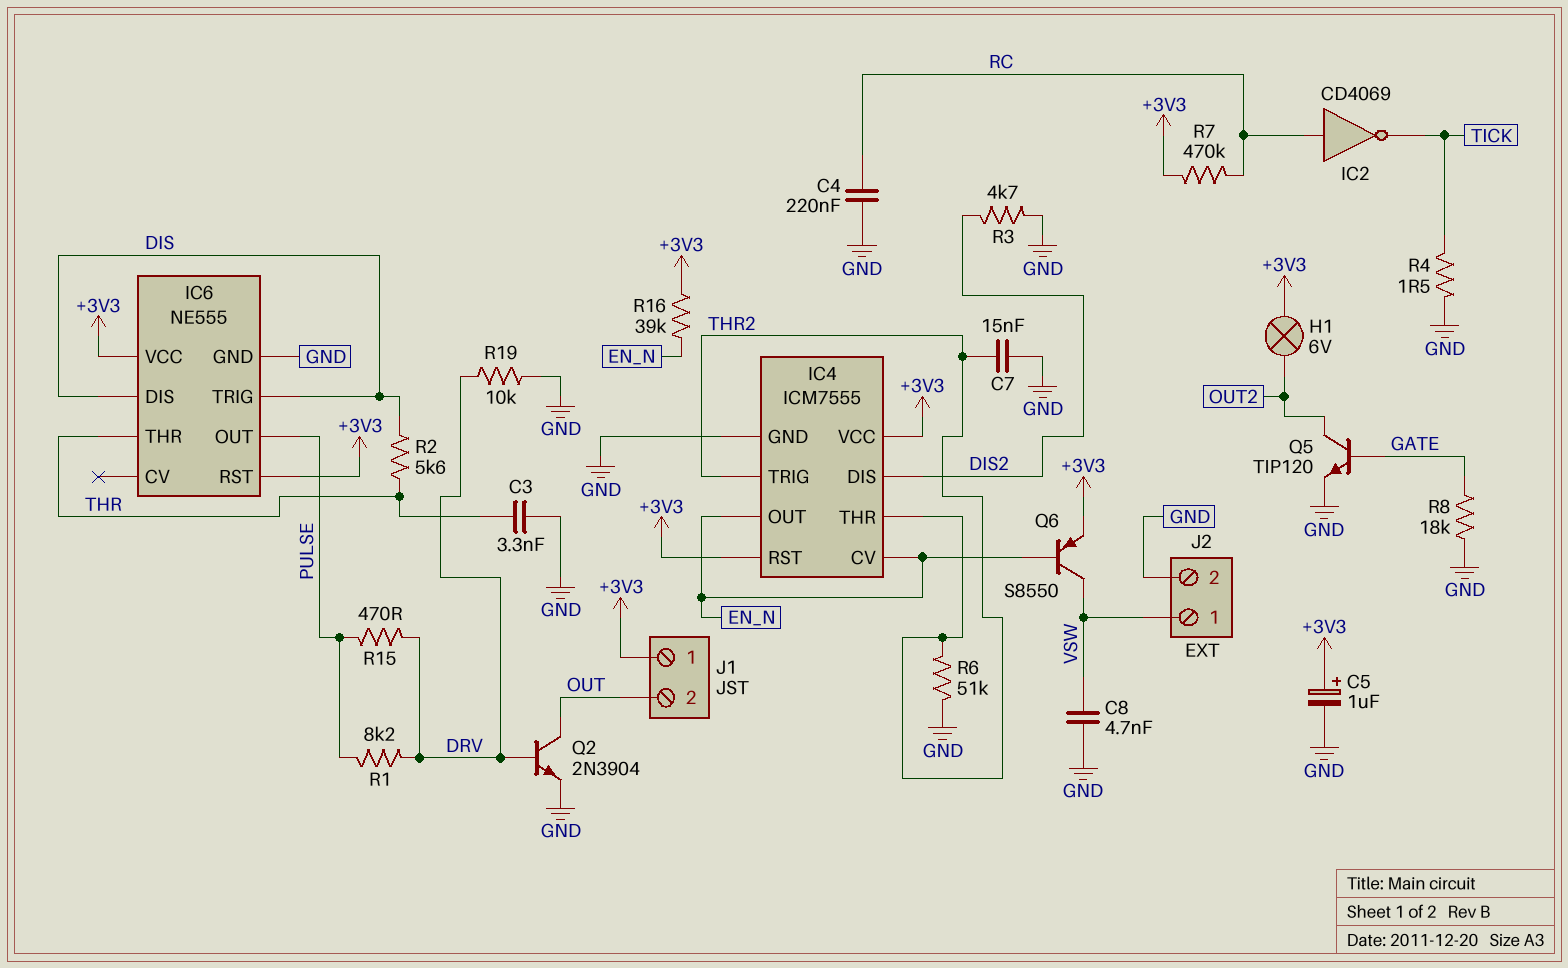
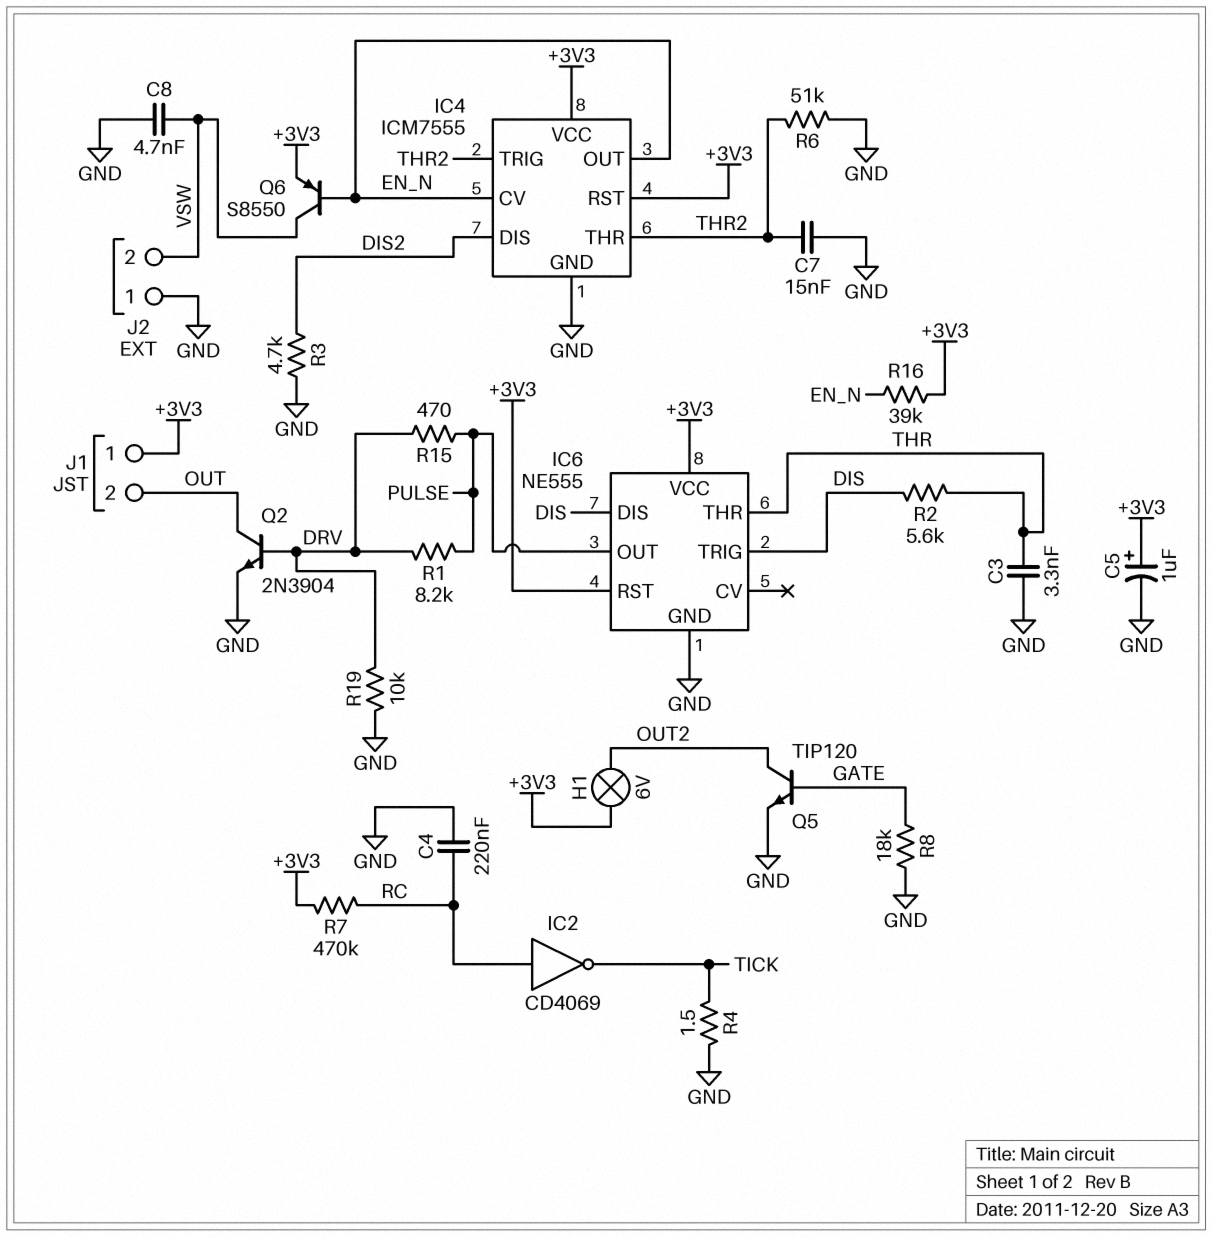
J2 pin 1: VSW -> GND
J2 pin 2: GND -> VSW

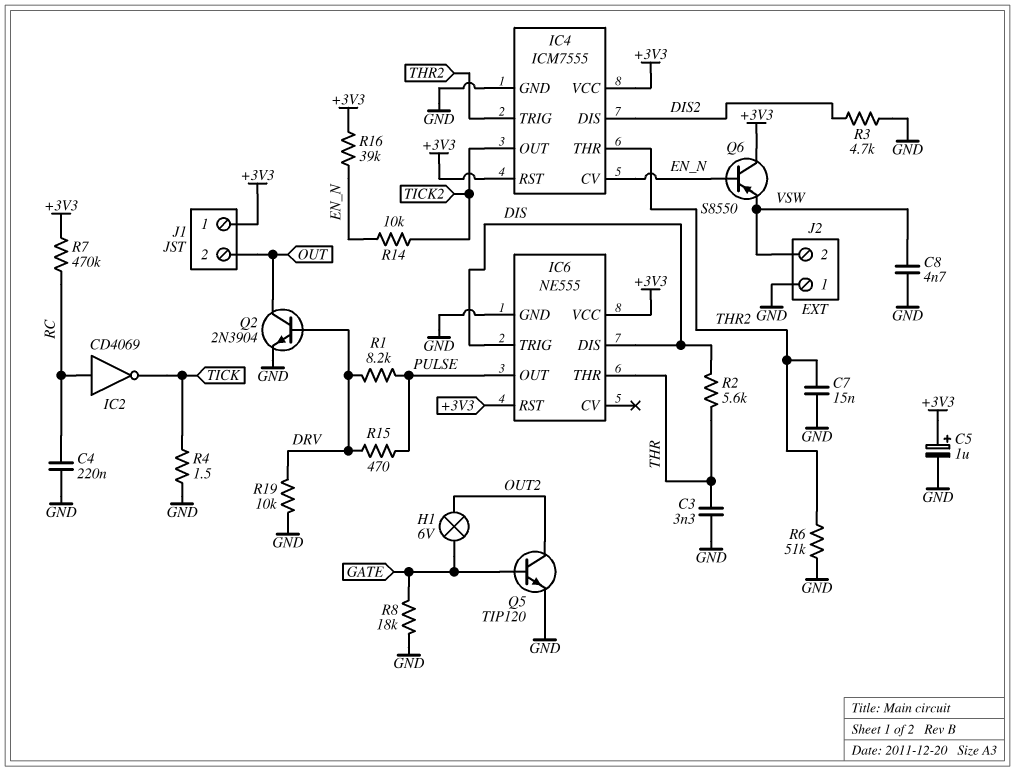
H1: lamp 6V (+3V3, OUT2) -> lamp 6V (GATE, OUT2)
IC4 pin OUT: EN_N -> TICK2
Q6: PNP S8550 (B EN_N, C VSW, E +3V3) -> PNP S8550 (B EN_N, C +3V3, E VSW)
R14: none -> 10k (EN_N, TICK2)

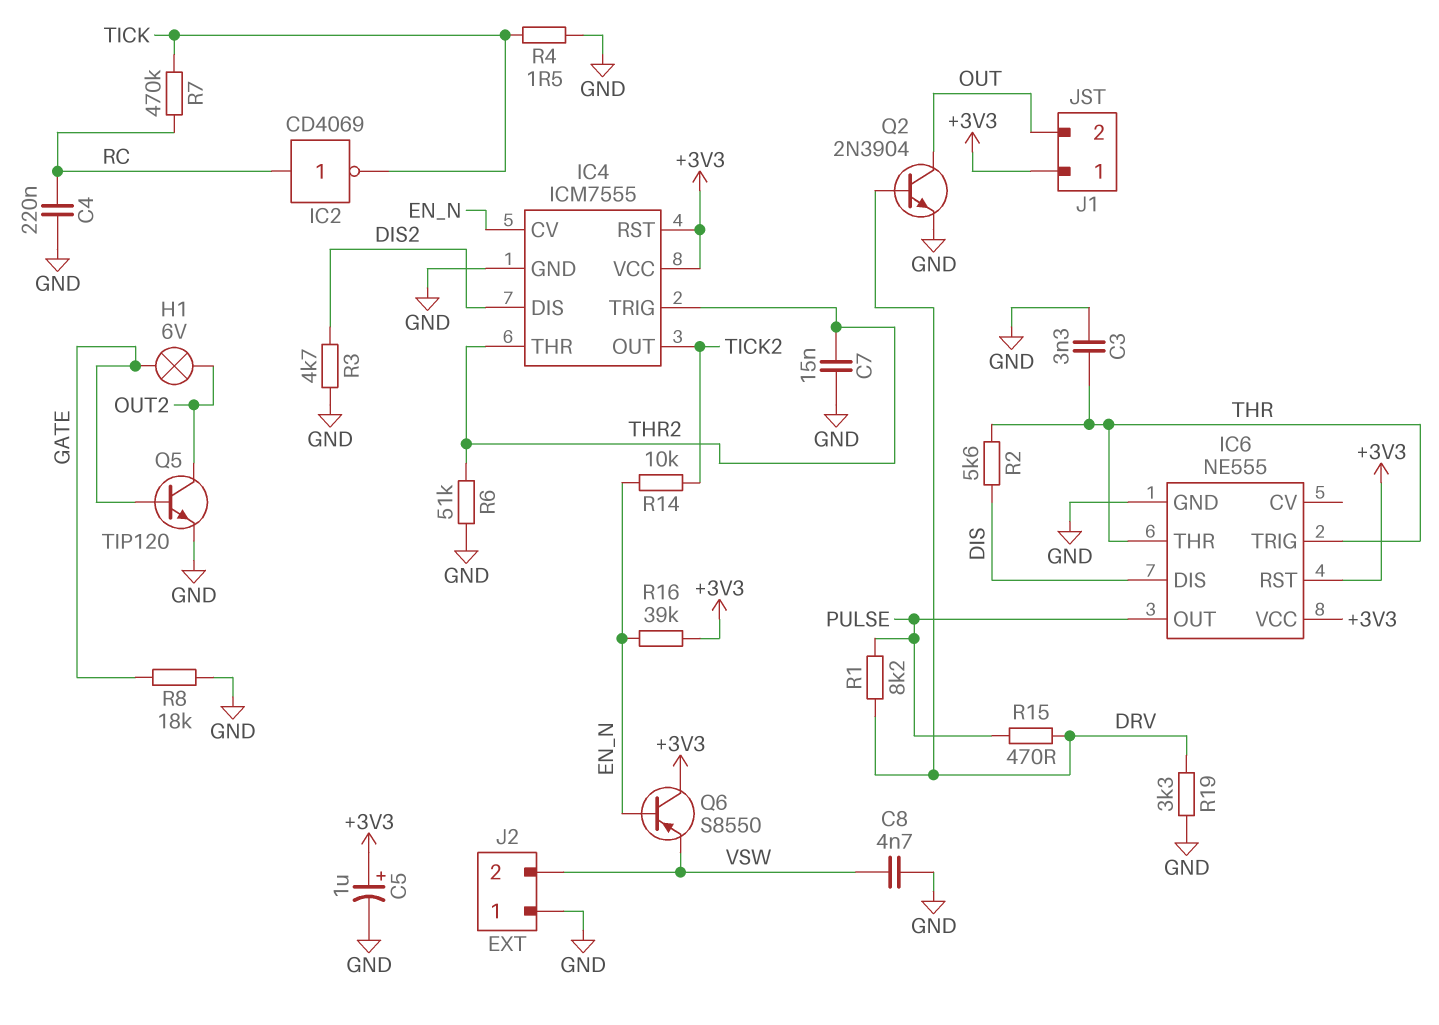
IC6 pin TRIG: DIS -> THR
R7: 470k (+3V3, RC) -> 470k (RC, TICK)
R19: 10k (DRV, GND) -> 3.3k (DRV, GND)

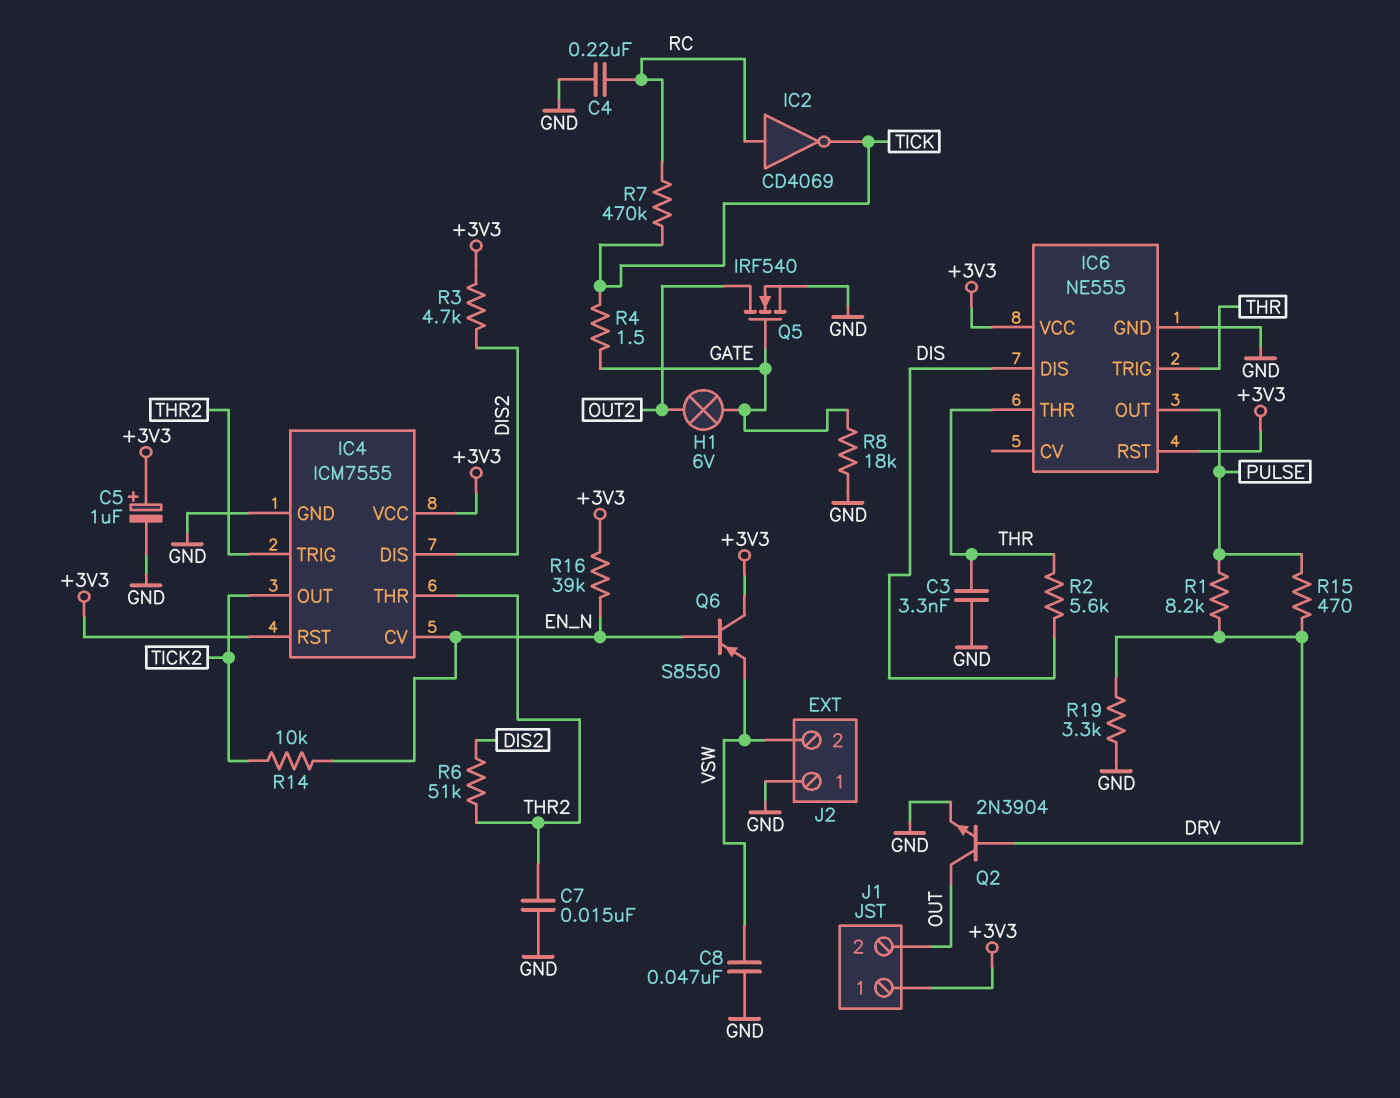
C8: 4.7nF (GND, VSW) -> 47nF (GND, VSW)
Q5: NPN TIP120 (B GATE, C OUT2, E GND) -> NMOS IRF540 (G GATE, D OUT2, S GND)
R3: 4.7k (DIS2, GND) -> 4.7k (+3V3, DIS2)
R4: 1.5 (GND, TICK) -> 1.5 (GATE, TICK)
R6: 51k (GND, THR2) -> 51k (DIS2, THR2)

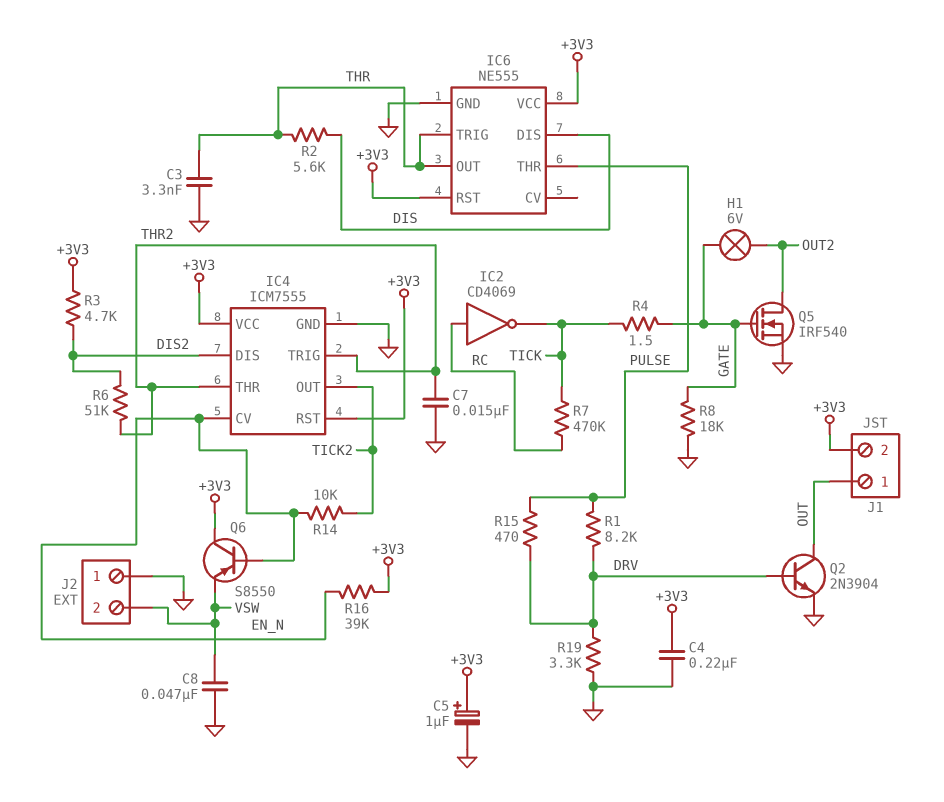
C4: 220nF (GND, RC) -> 220nF (+3V3, GND)
IC6 pin OUT: PULSE -> THR
IC6 pin THR: THR -> PULSE
J1 pin 1: +3V3 -> OUT
J1 pin 2: OUT -> +3V3

